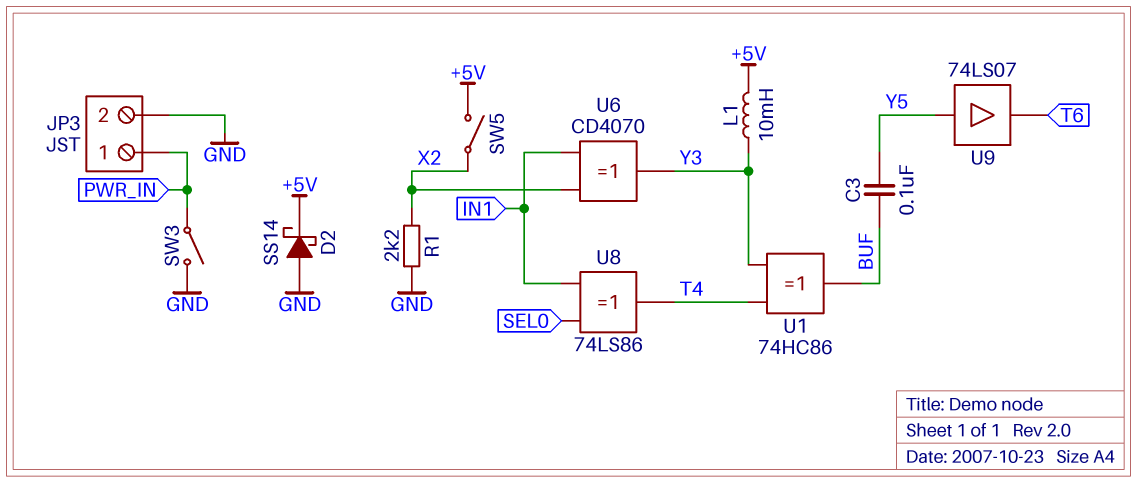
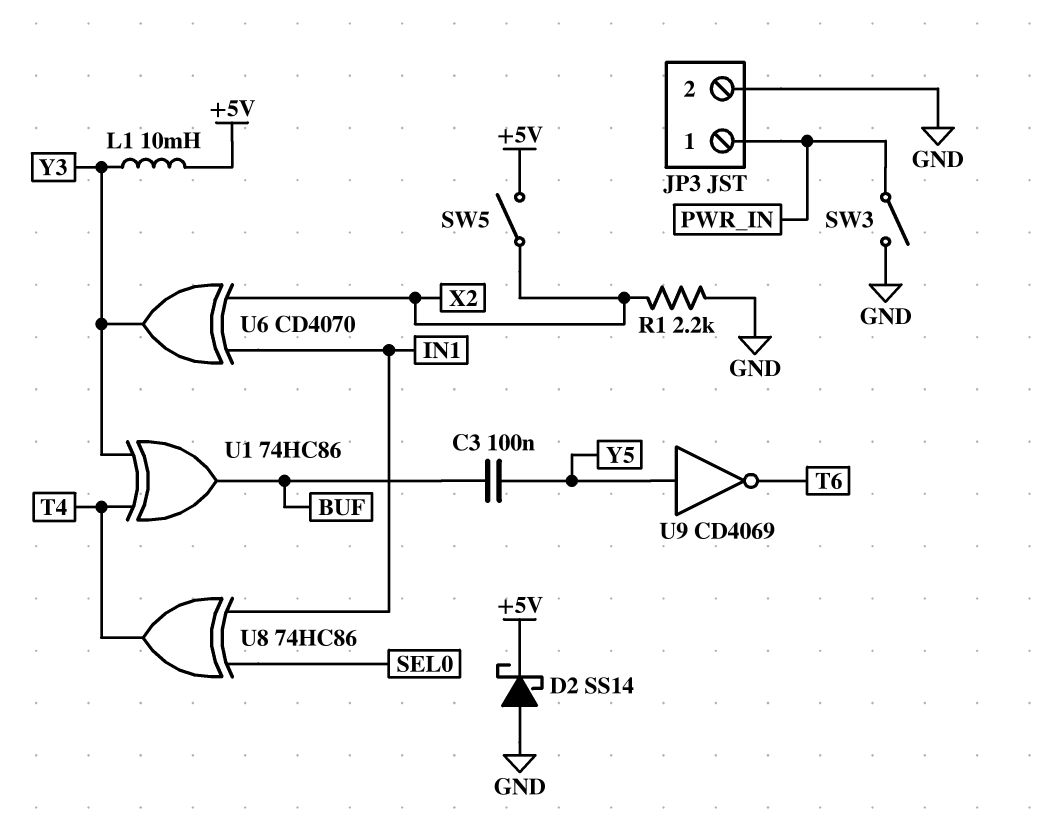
U8: XOR 74LS86 (in IN1, in SEL0, out T4) -> XOR 74HC86 (in IN1, in SEL0, out T4)
U9: buffer 74LS07 (in Y5, out T6) -> NOT CD4069 (in Y5, out T6)

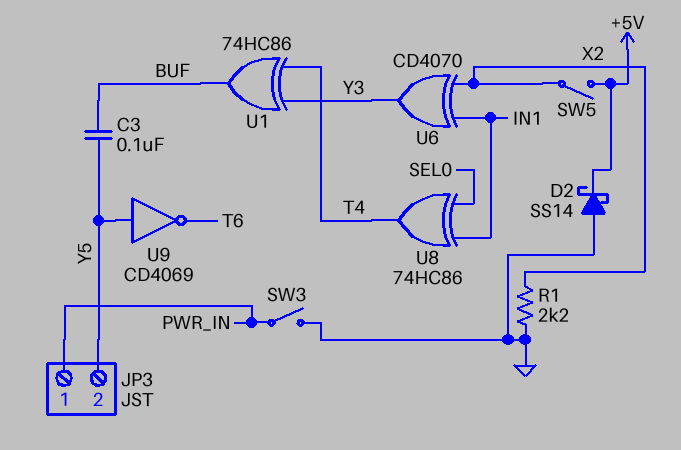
JP3 pin 2: GND -> Y5
L1: 10mH (+5V, Y3) -> none

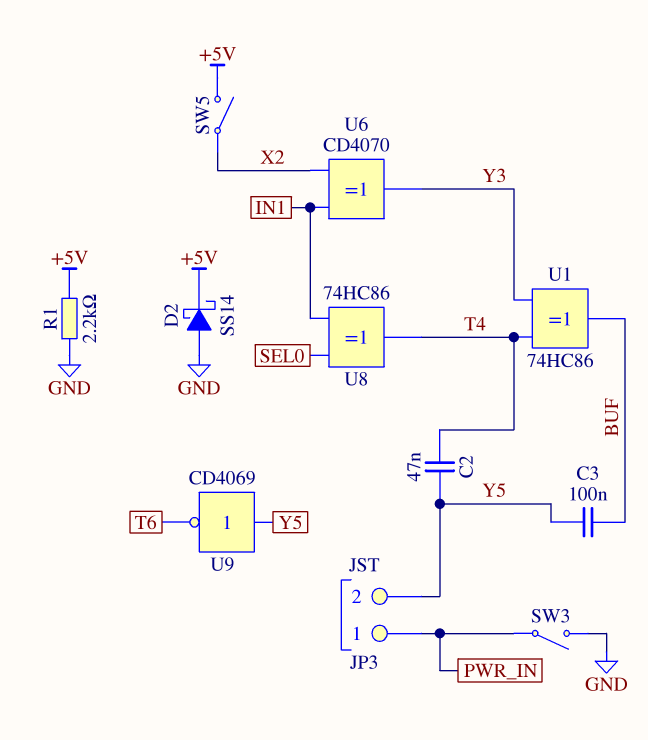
C2: none -> 47nF (T4, Y5)
R1: 2.2k (GND, X2) -> 2.2k (+5V, GND)

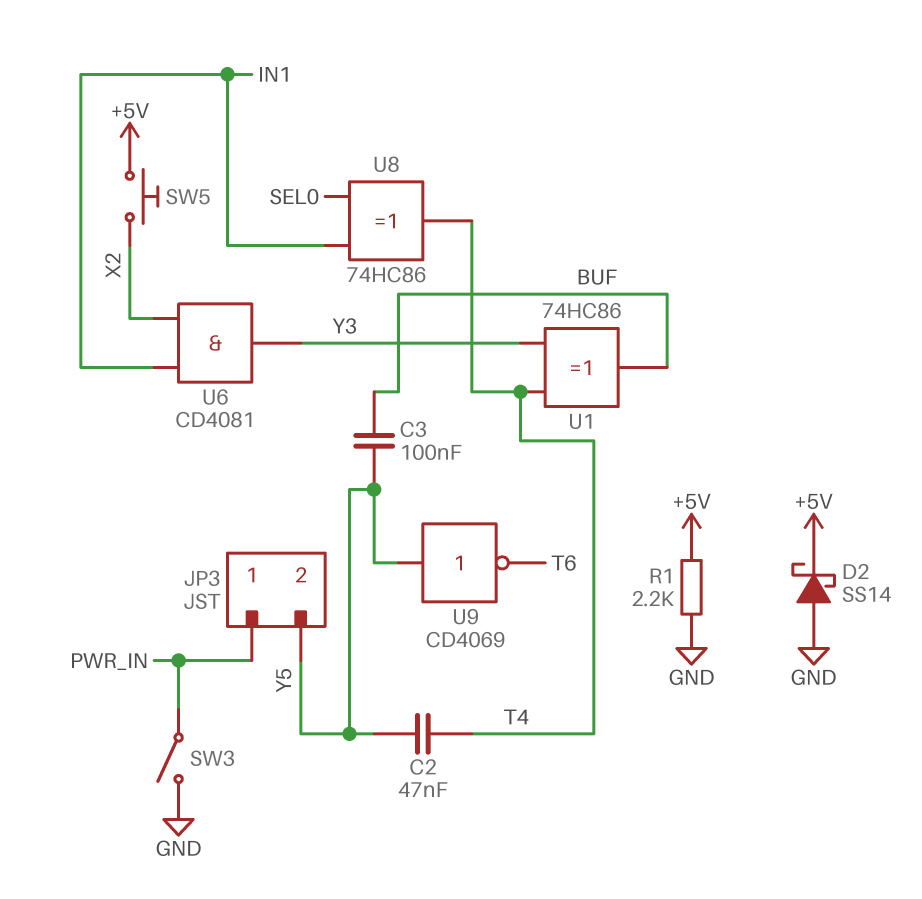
SW5: switch (+5V, X2) -> button (+5V, X2)
U6: XOR CD4070 (in IN1, in X2, out Y3) -> AND CD4081 (in IN1, in X2, out Y3)

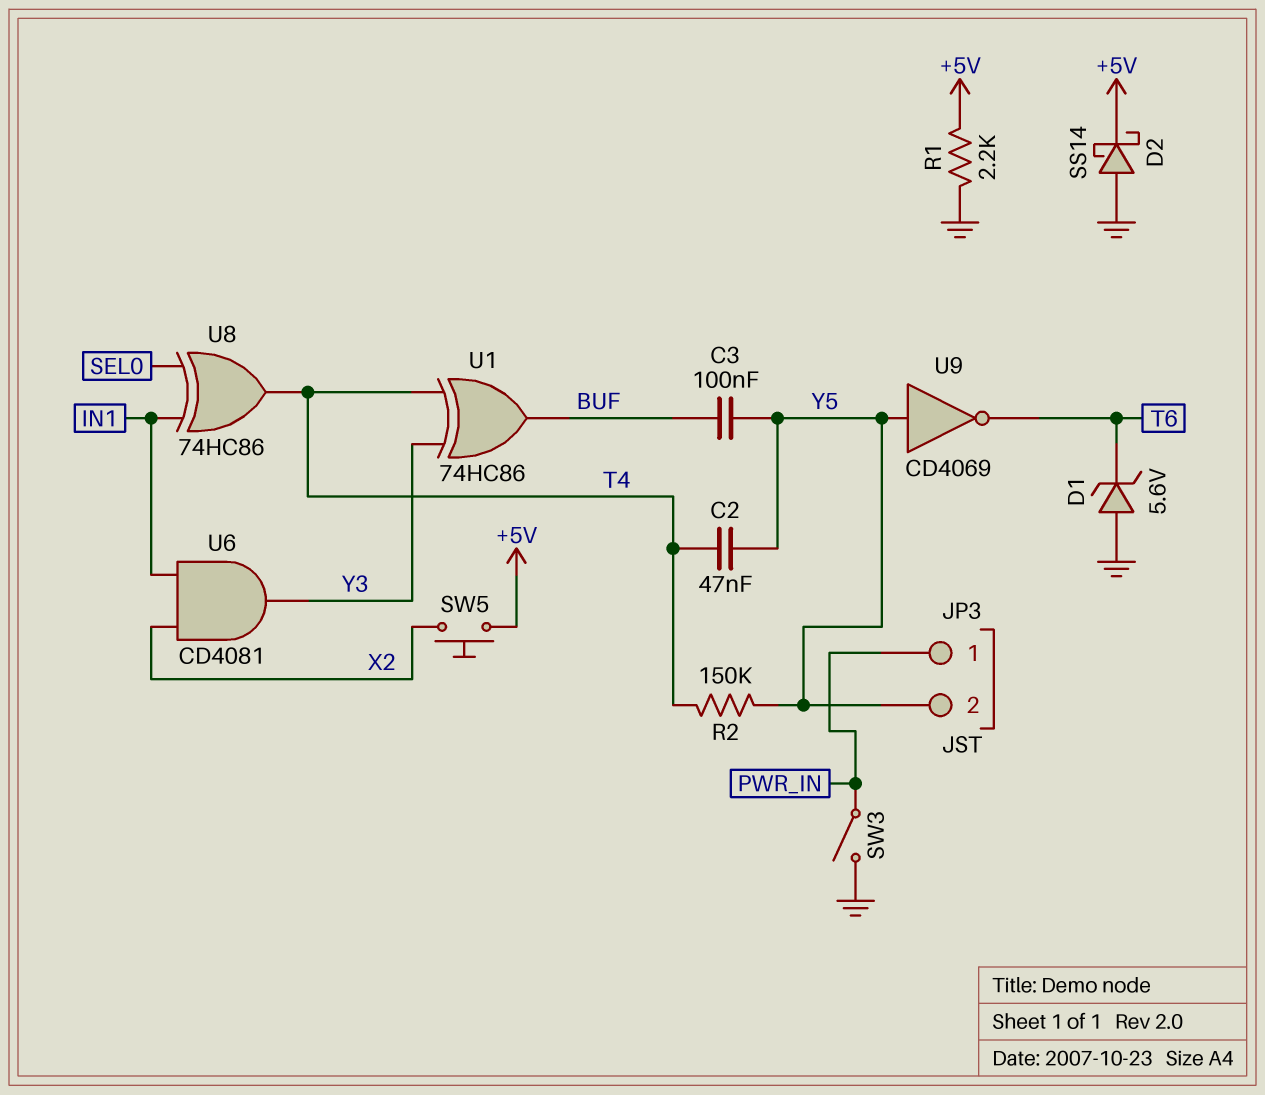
D1: none -> zener 5.6V (A GND, K T6)
R2: none -> 150k (T4, Y5)

